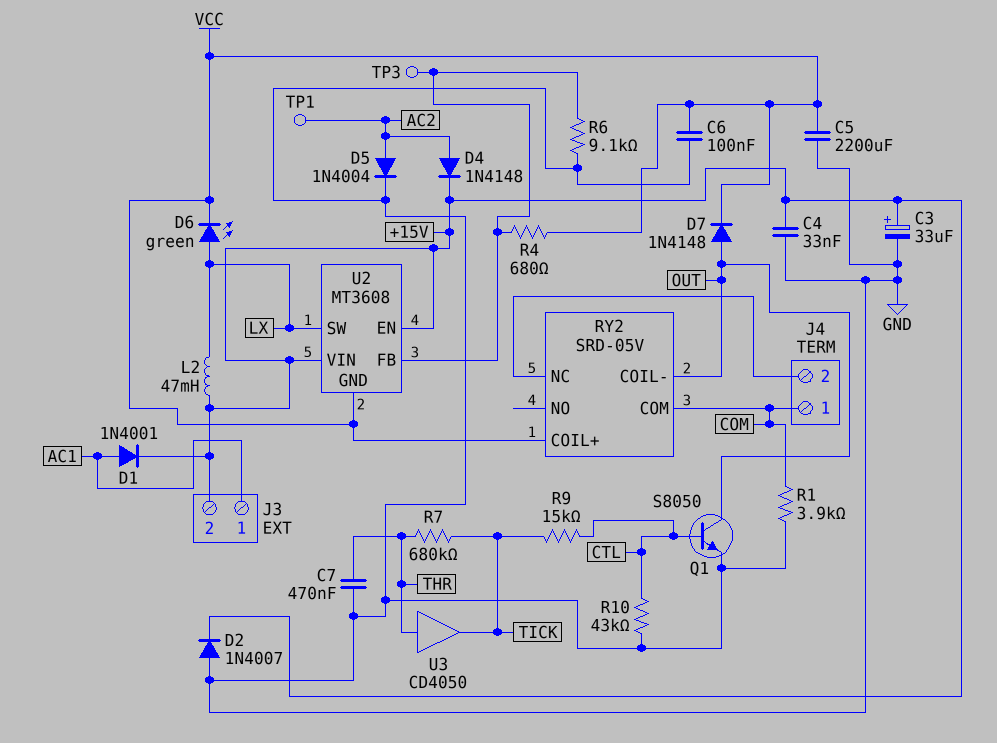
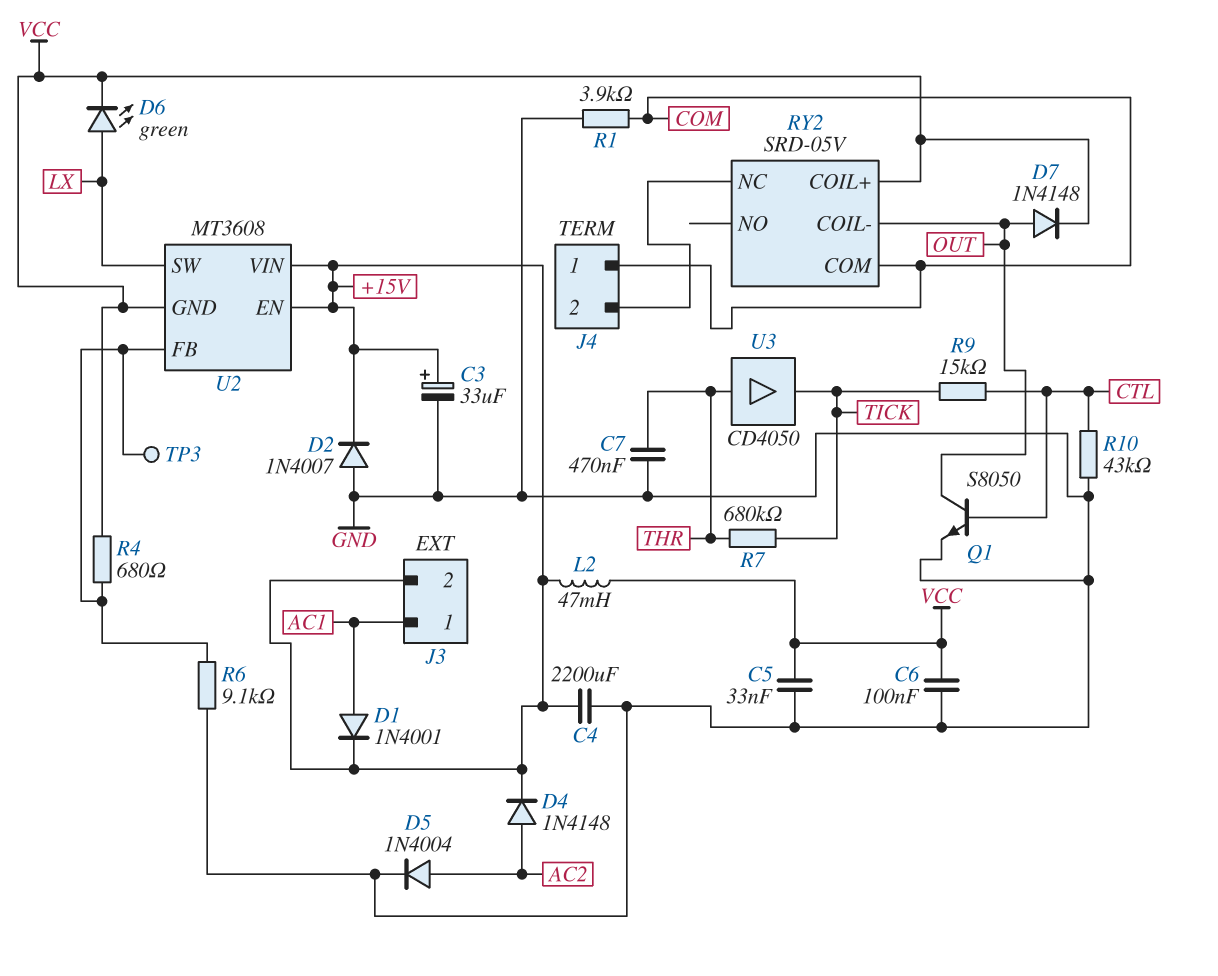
C4: 33nF (+15V, GND) -> 2200uF (+15V, GND)
C5: 2200uF (GND, VCC) -> 33nF (GND, VCC)
L2: 47mH (+15V, LX) -> 47mH (+15V, VCC)
TP1: test point (AC2) -> none

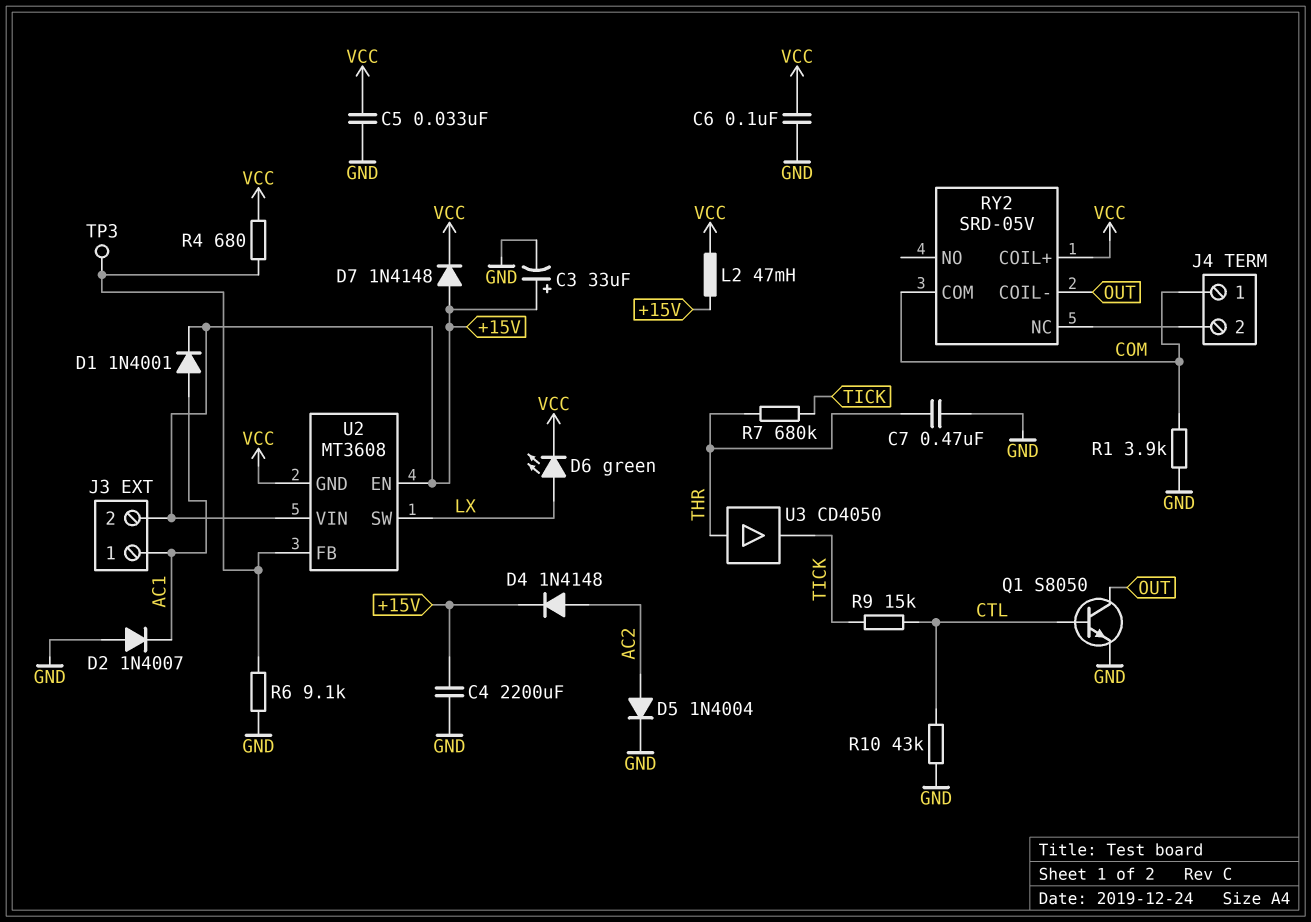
D2: diode 1N4007 (A GND, K +15V) -> diode 1N4007 (A GND, K AC1)
D7: diode 1N4148 (A OUT, K VCC) -> diode 1N4148 (A +15V, K VCC)

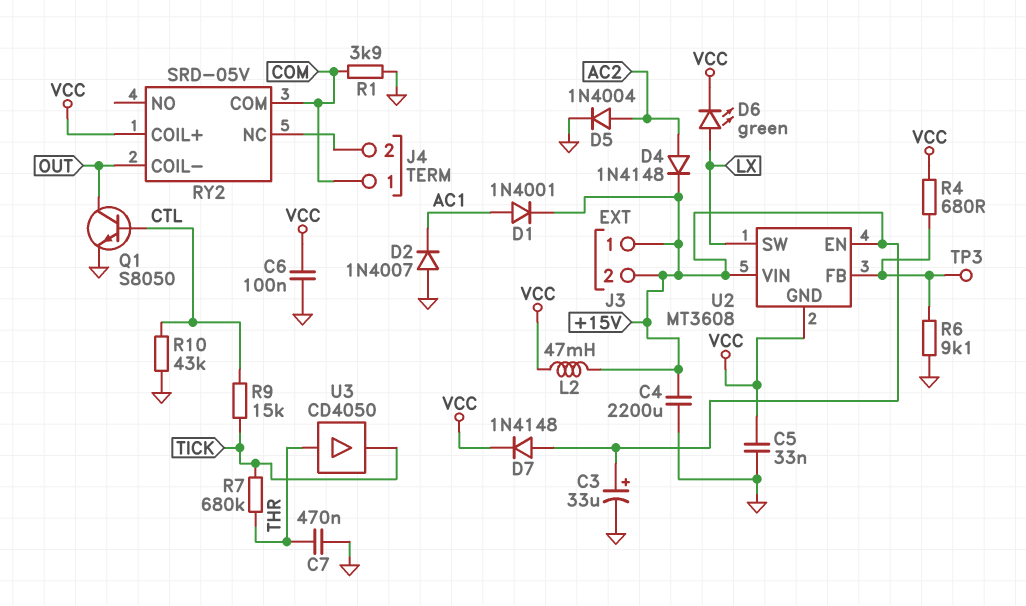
J3 pin 1: AC1 -> +15V

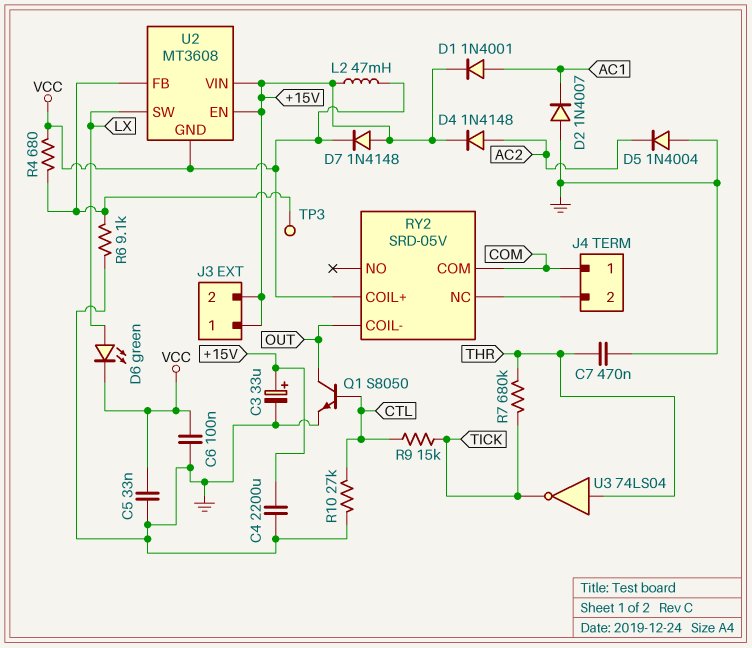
D5: diode 1N4004 (A AC2, K GND) -> diode 1N4004 (A GND, K AC2)
R1: 3.9k (COM, GND) -> none
R10: 43k (CTL, GND) -> 27k (CTL, GND)
U3: buffer CD4050 (in THR, out TICK) -> NOT 74LS04 (in THR, out TICK)

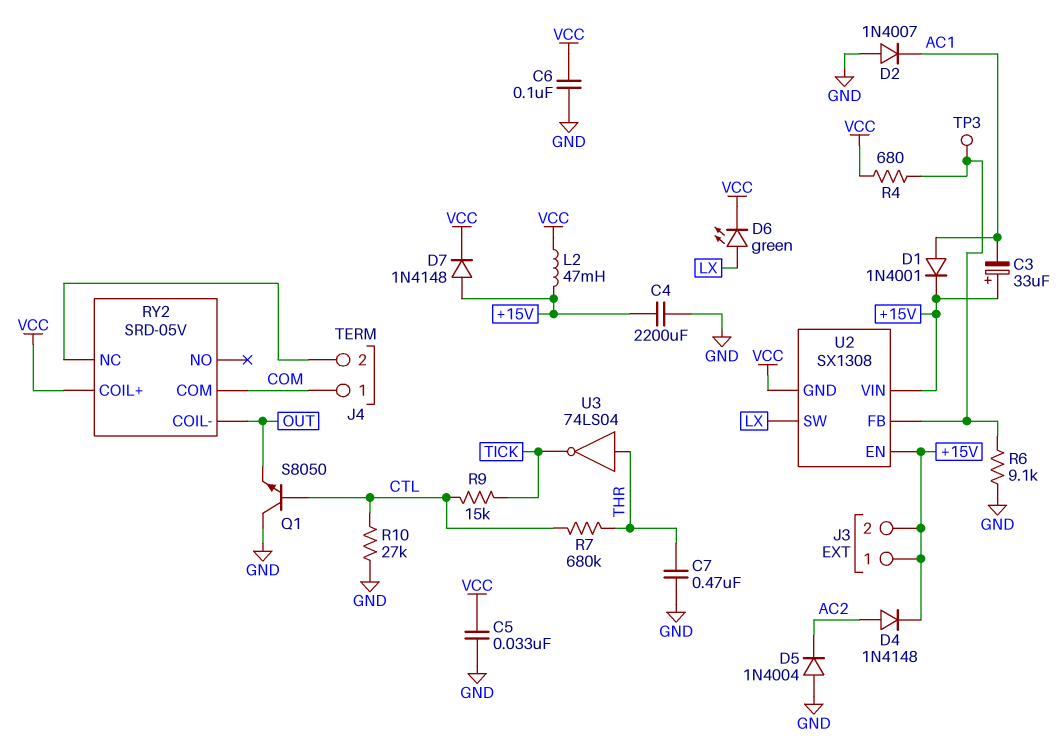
C3: 33uF (plus +15V, minus GND) -> 33uF (plus +15V, minus AC1)
Q1: NPN S8050 (B CTL, C OUT, E GND) -> NPN S8050 (B CTL, C GND, E OUT)
R7: 680k (THR, TICK) -> 680k (CTL, THR)
U2: MT3608 -> SX1308

